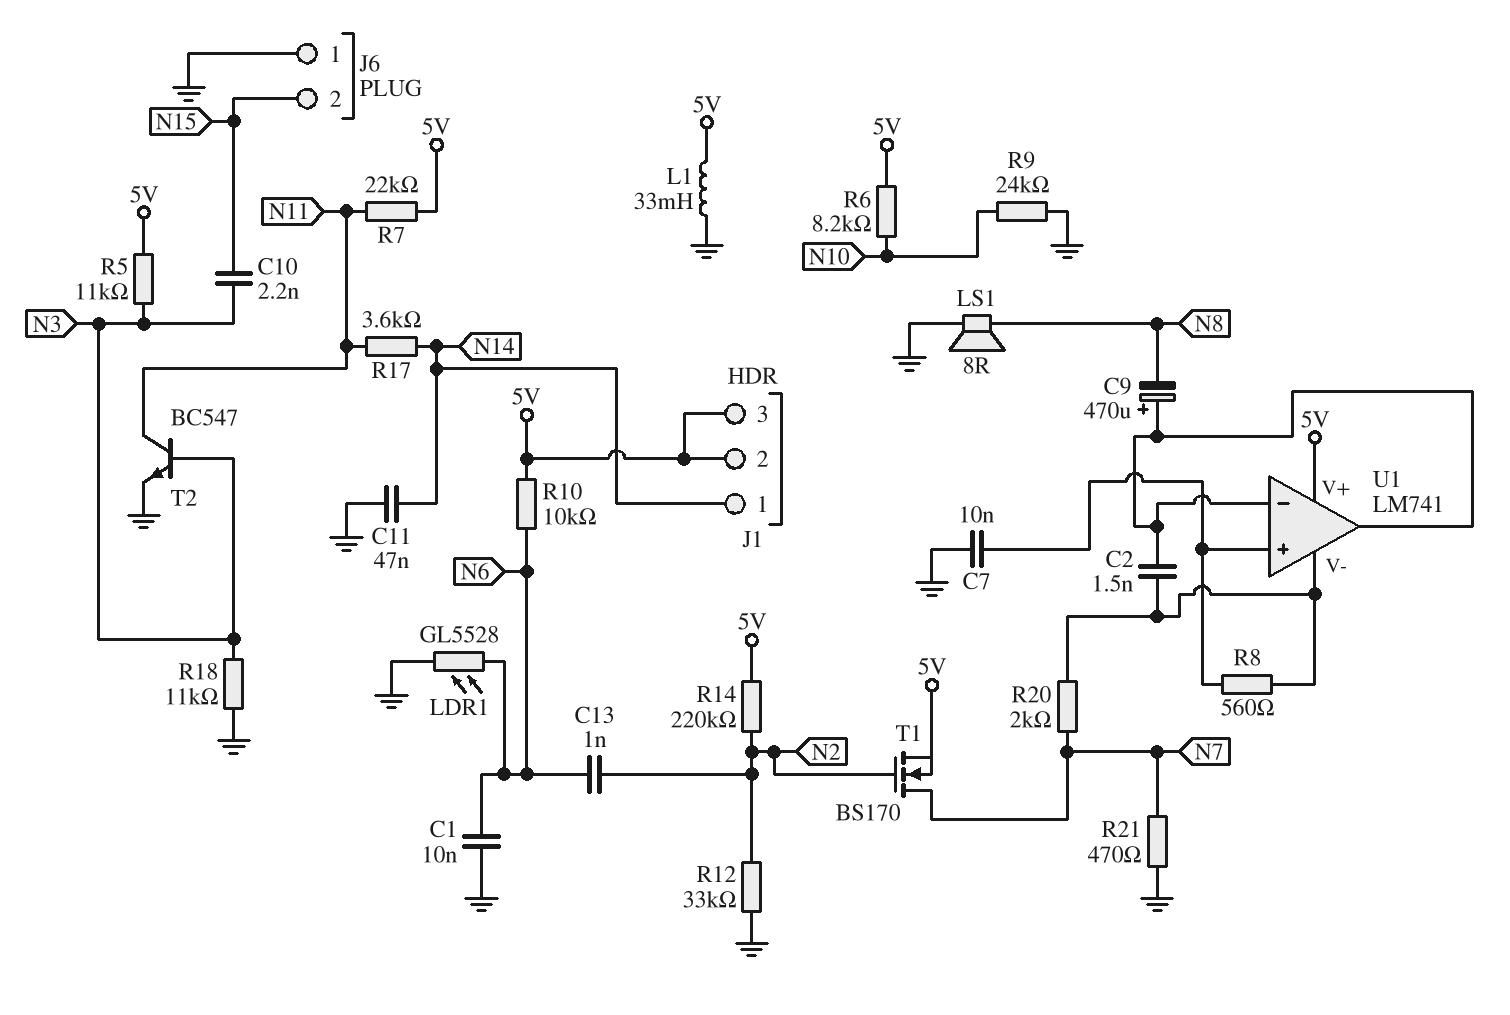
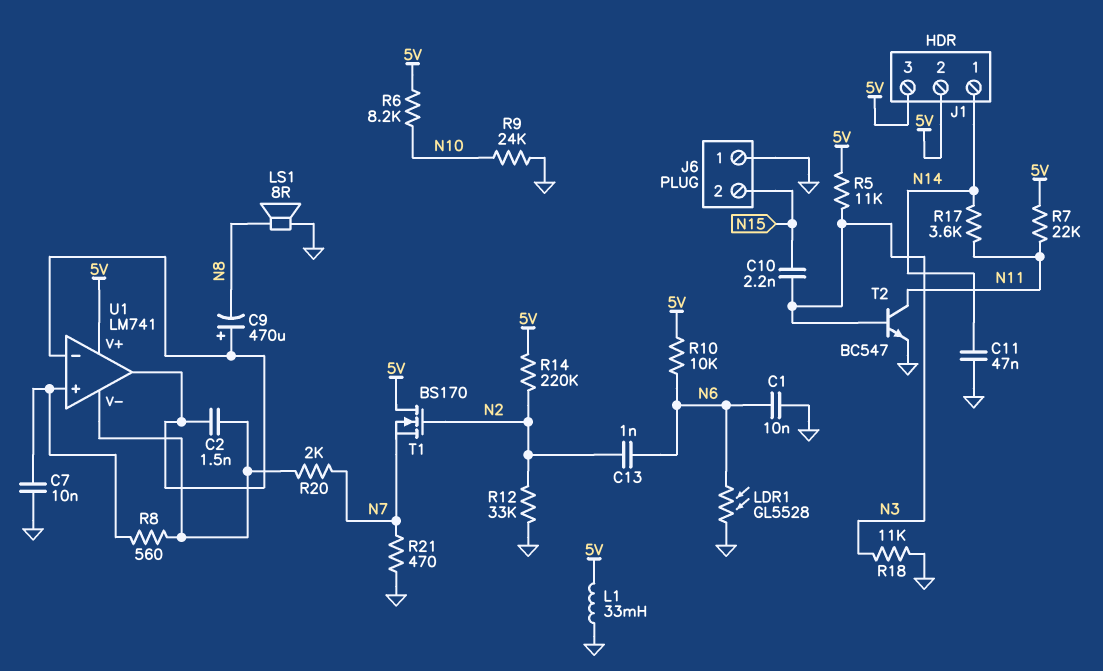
T1: NMOS BS170 (G N2, D N7, S 5V) -> NMOS BS170 (G N2, D 5V, S N7)

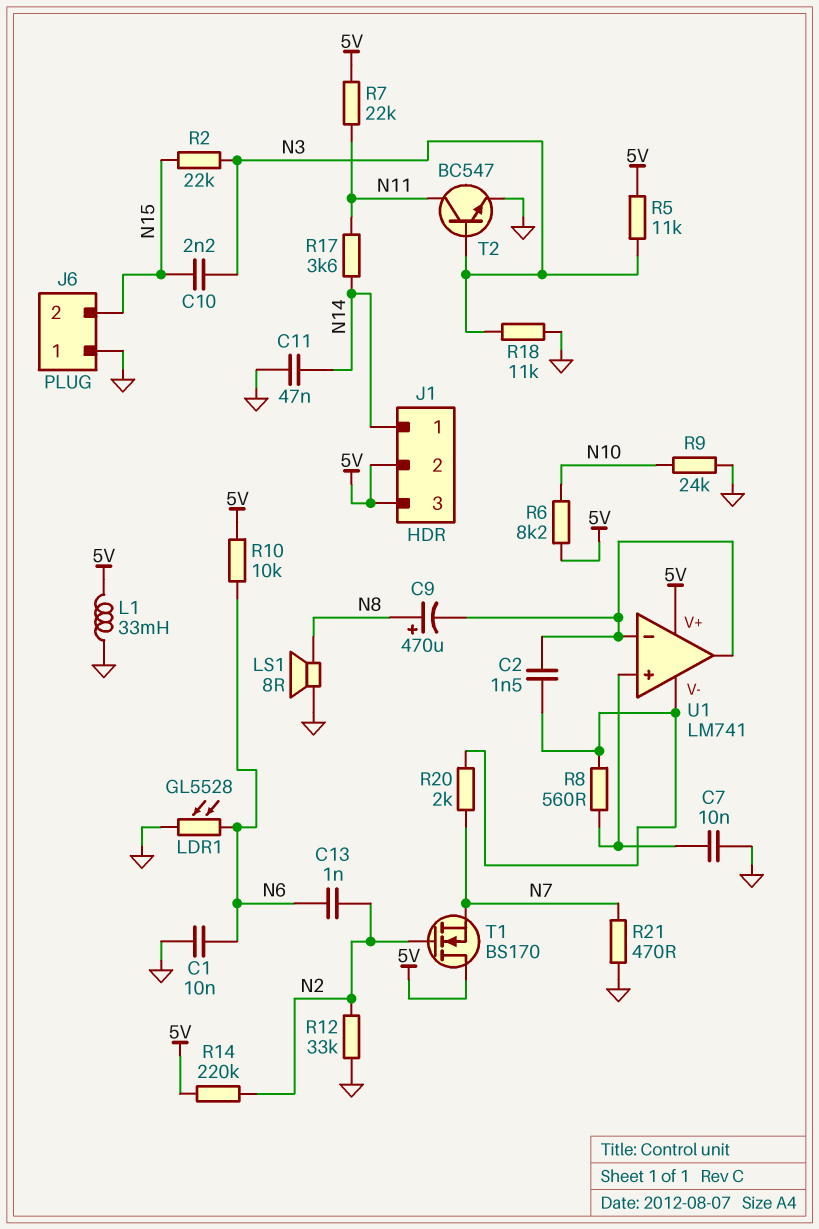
C9: 470uF (plus U1/in-, minus N8) -> 470uF (plus N8, minus U1/in-)
R2: none -> 22k (N3, N15)

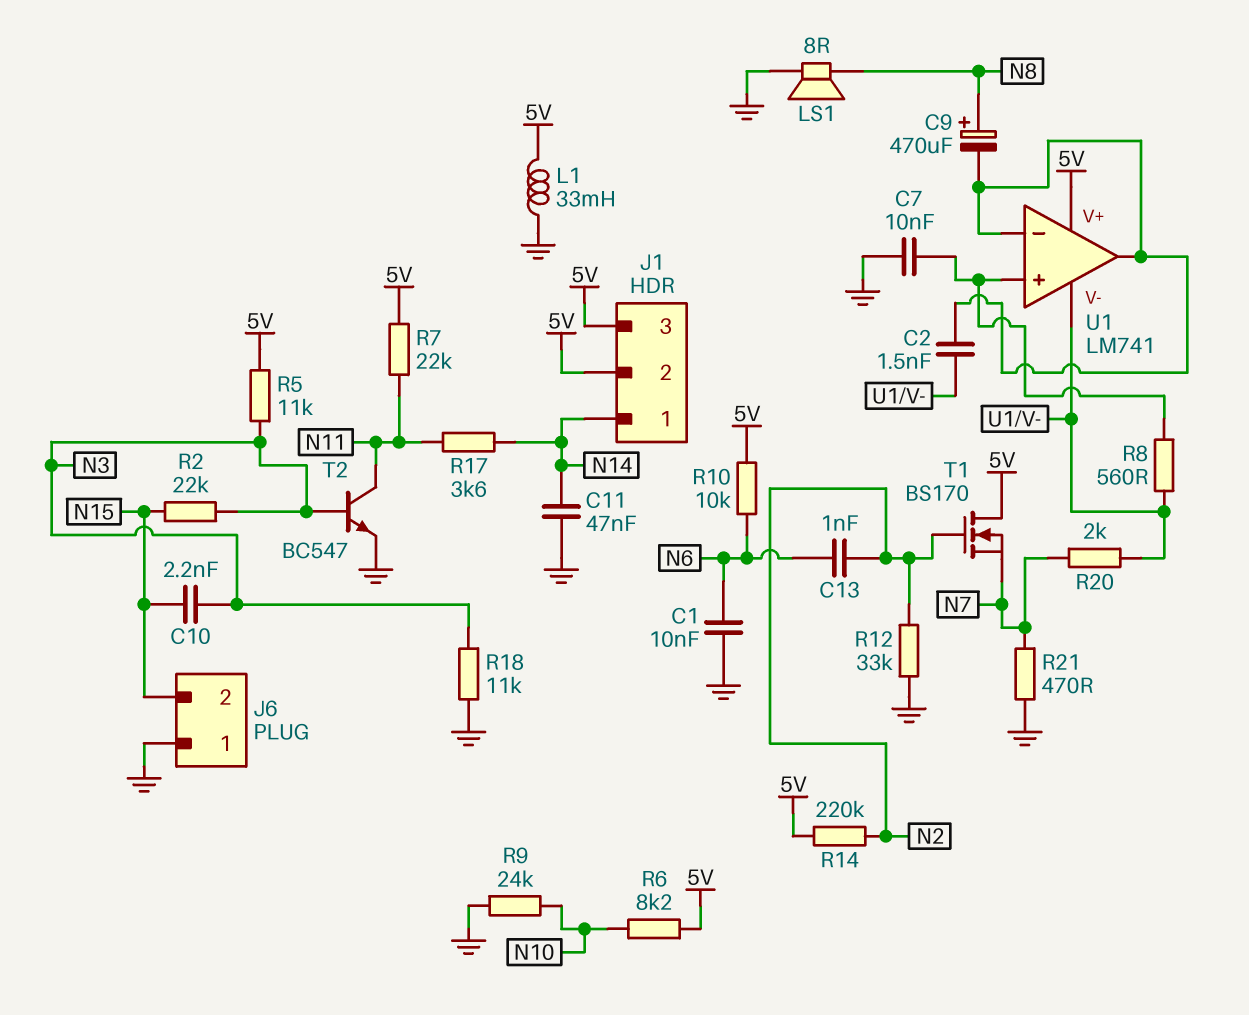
LDR1: GL5528 (GND, N6) -> none

